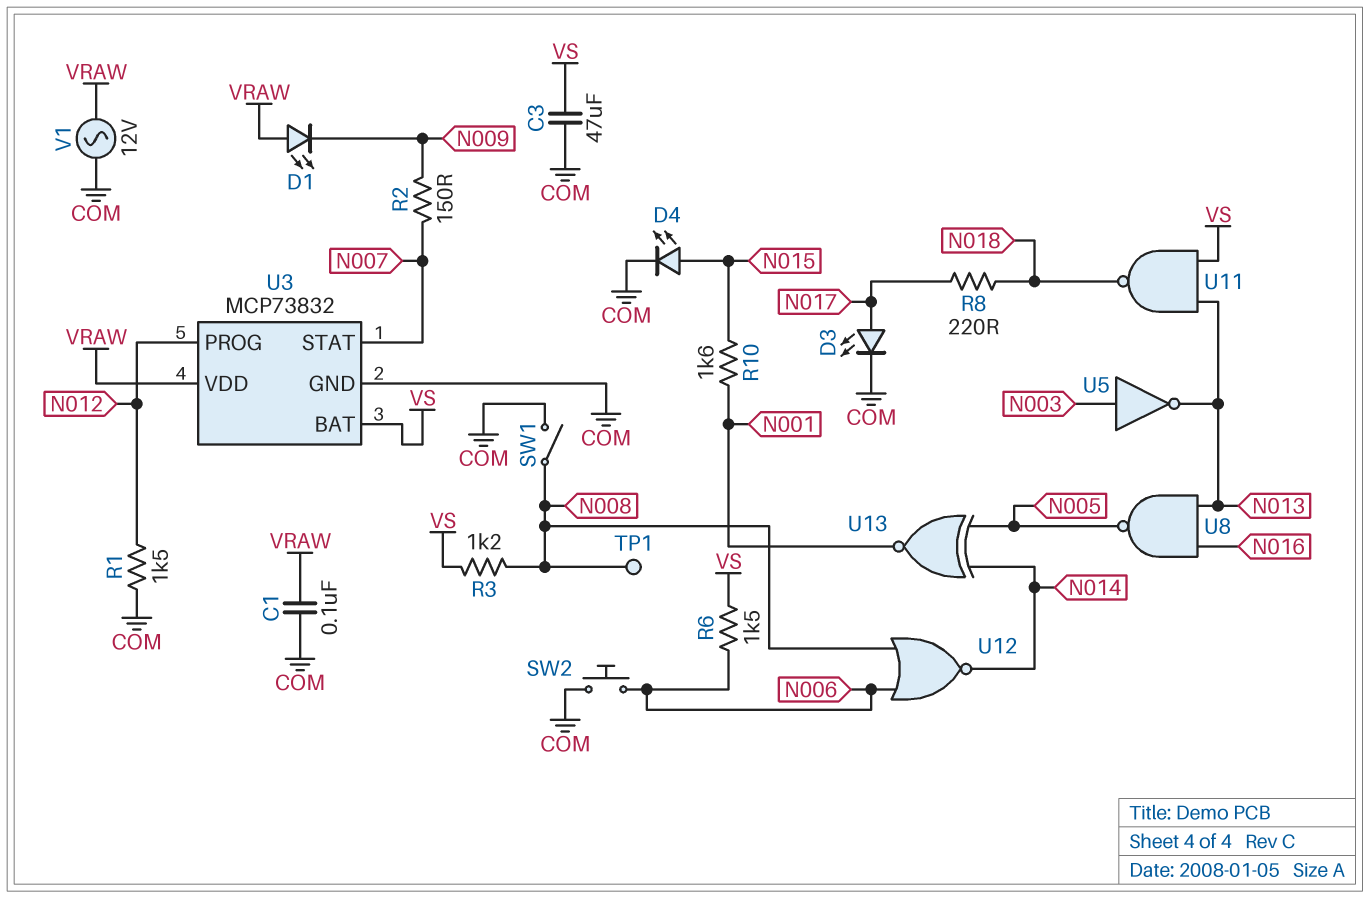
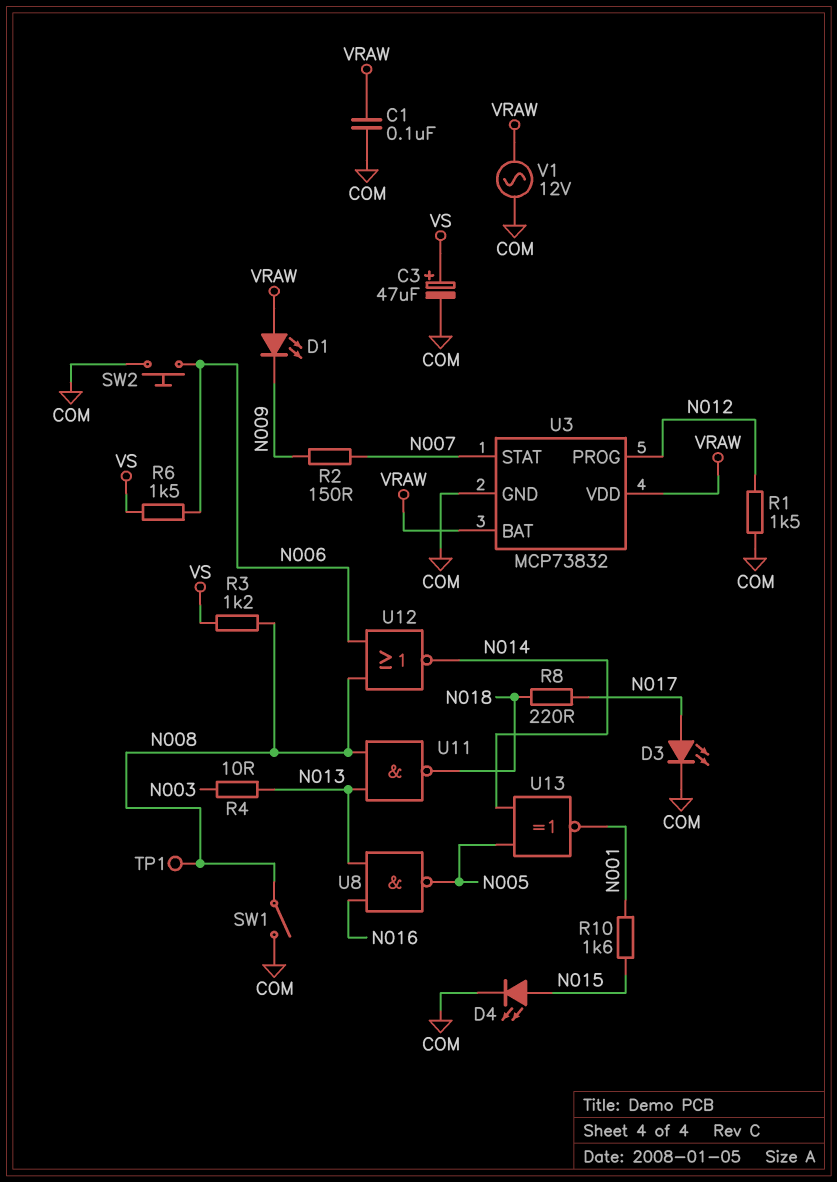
C3: 47uF (COM, VS) -> 47uF (plus VS, minus COM)
R4: none -> 10 (N003, N013)
U3 pin BAT: VS -> VRAW
U5: NOT (in N003, out N013) -> none
U11: NAND (in N013, in VS, out N018) -> NAND (in N008, in N013, out N018)

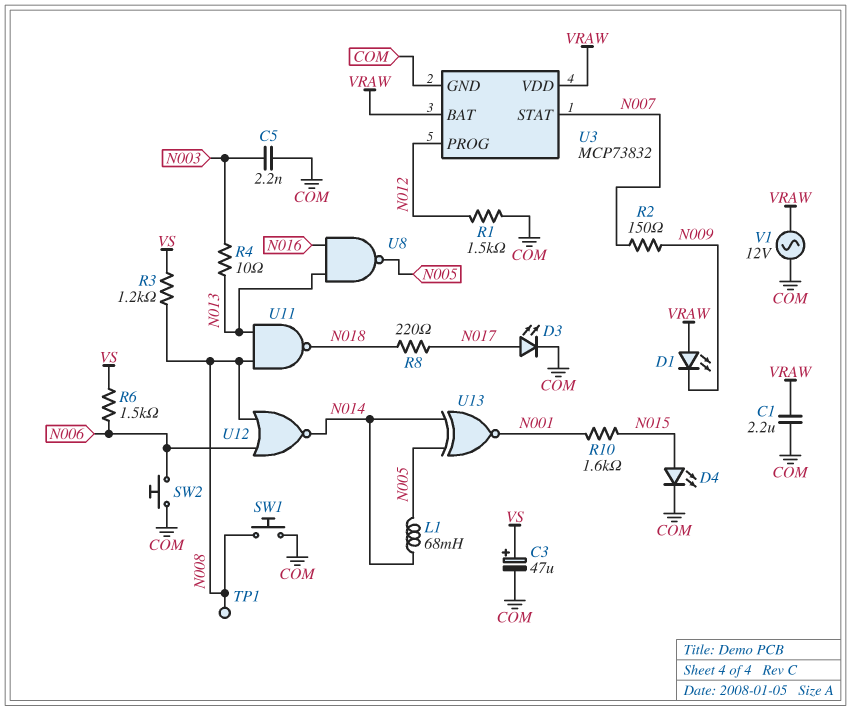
C1: 100nF (COM, VRAW) -> 2.2uF (COM, VRAW)
C5: none -> 2.2nF (COM, N003)
L1: none -> 68mH (N005, N014)
SW1: switch (COM, N008) -> button (COM, N008)

